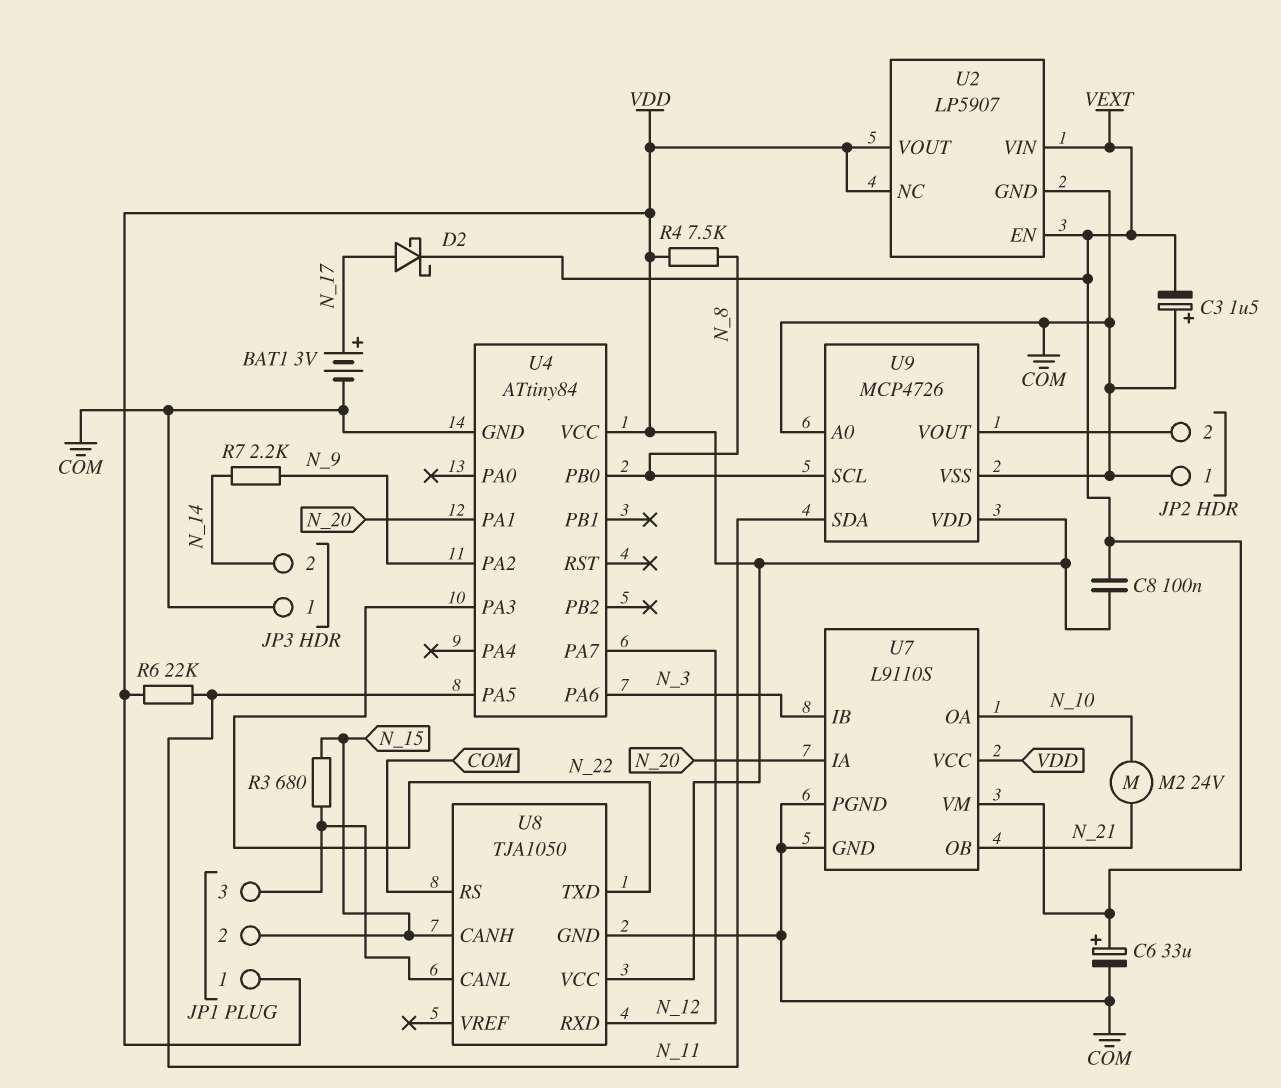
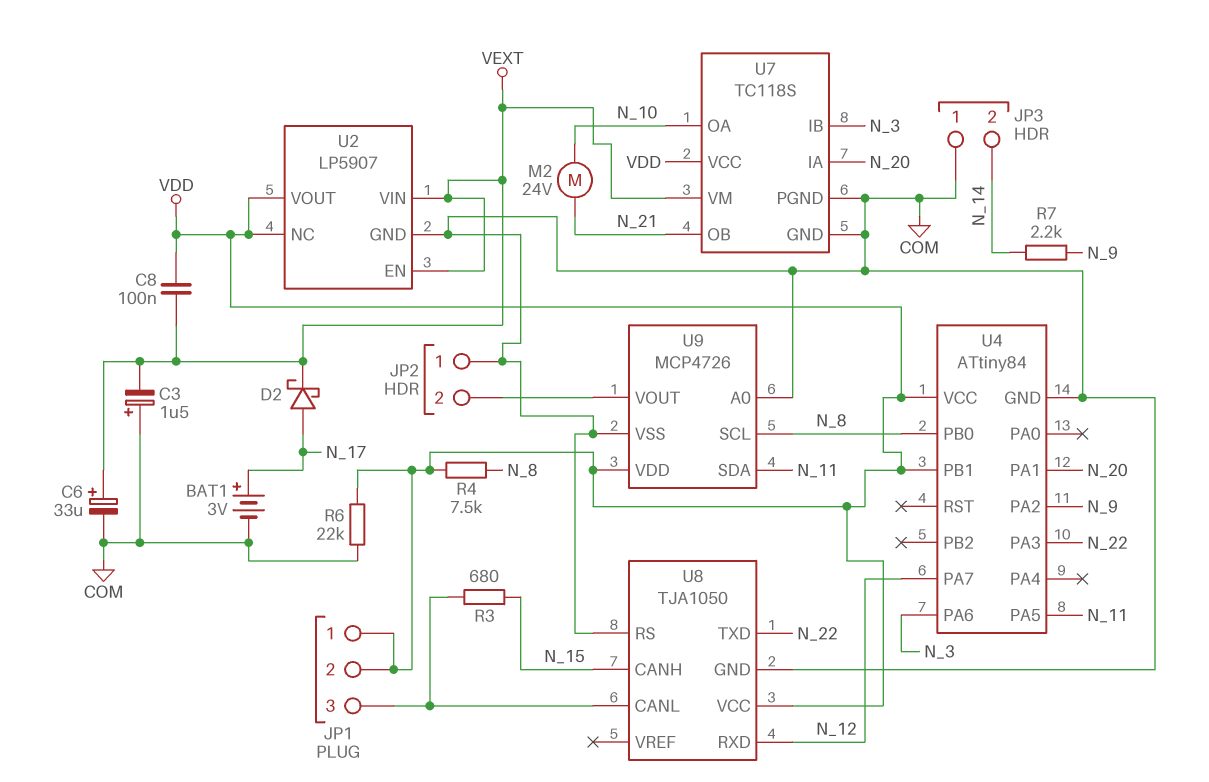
JP1 pin 2: N_15 -> VDD
R6: 22k (N_11, VDD) -> 22k (COM, VDD)
U4 pin PB1: none -> VDD
U7: L9110S -> TC118S

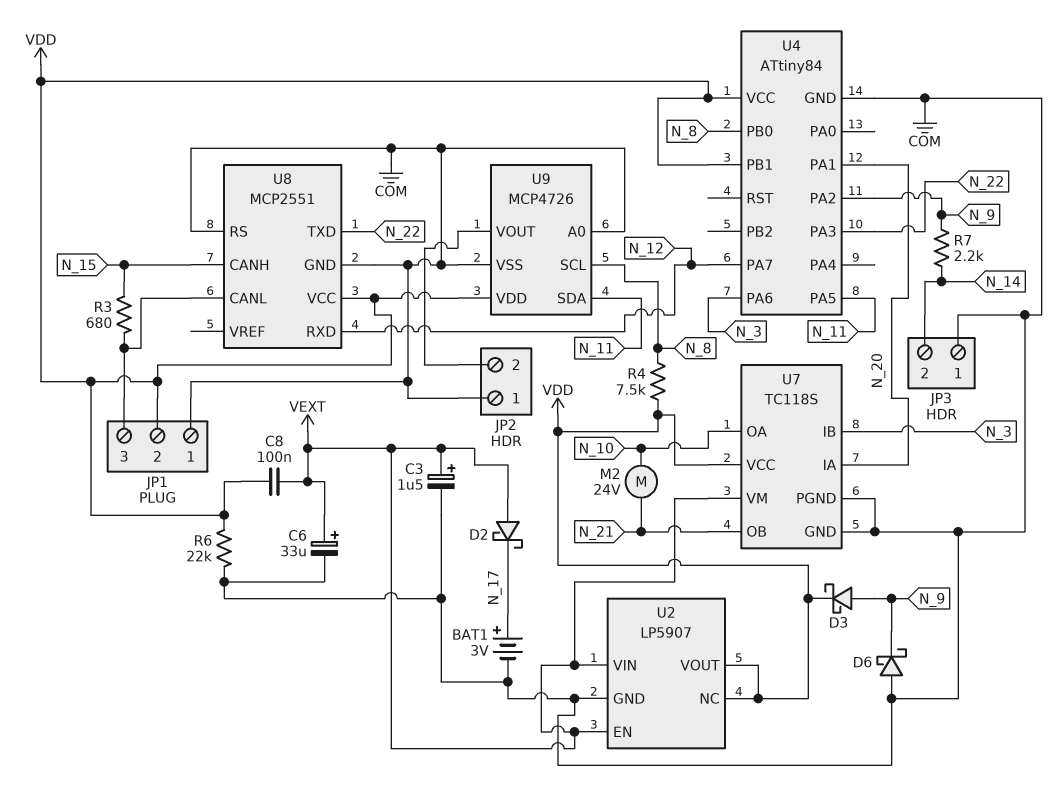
C3: 1.5uF (plus COM, minus VEXT) -> 1.5uF (plus VEXT, minus COM)
D2: schottky (A N_17, K VEXT) -> schottky (A VEXT, K N_17)
D3: none -> schottky (A N_9, K VDD)
D6: none -> schottky (A COM, K N_9)
JP1 pin 1: VDD -> COM
U8: TJA1050 -> MCP2551

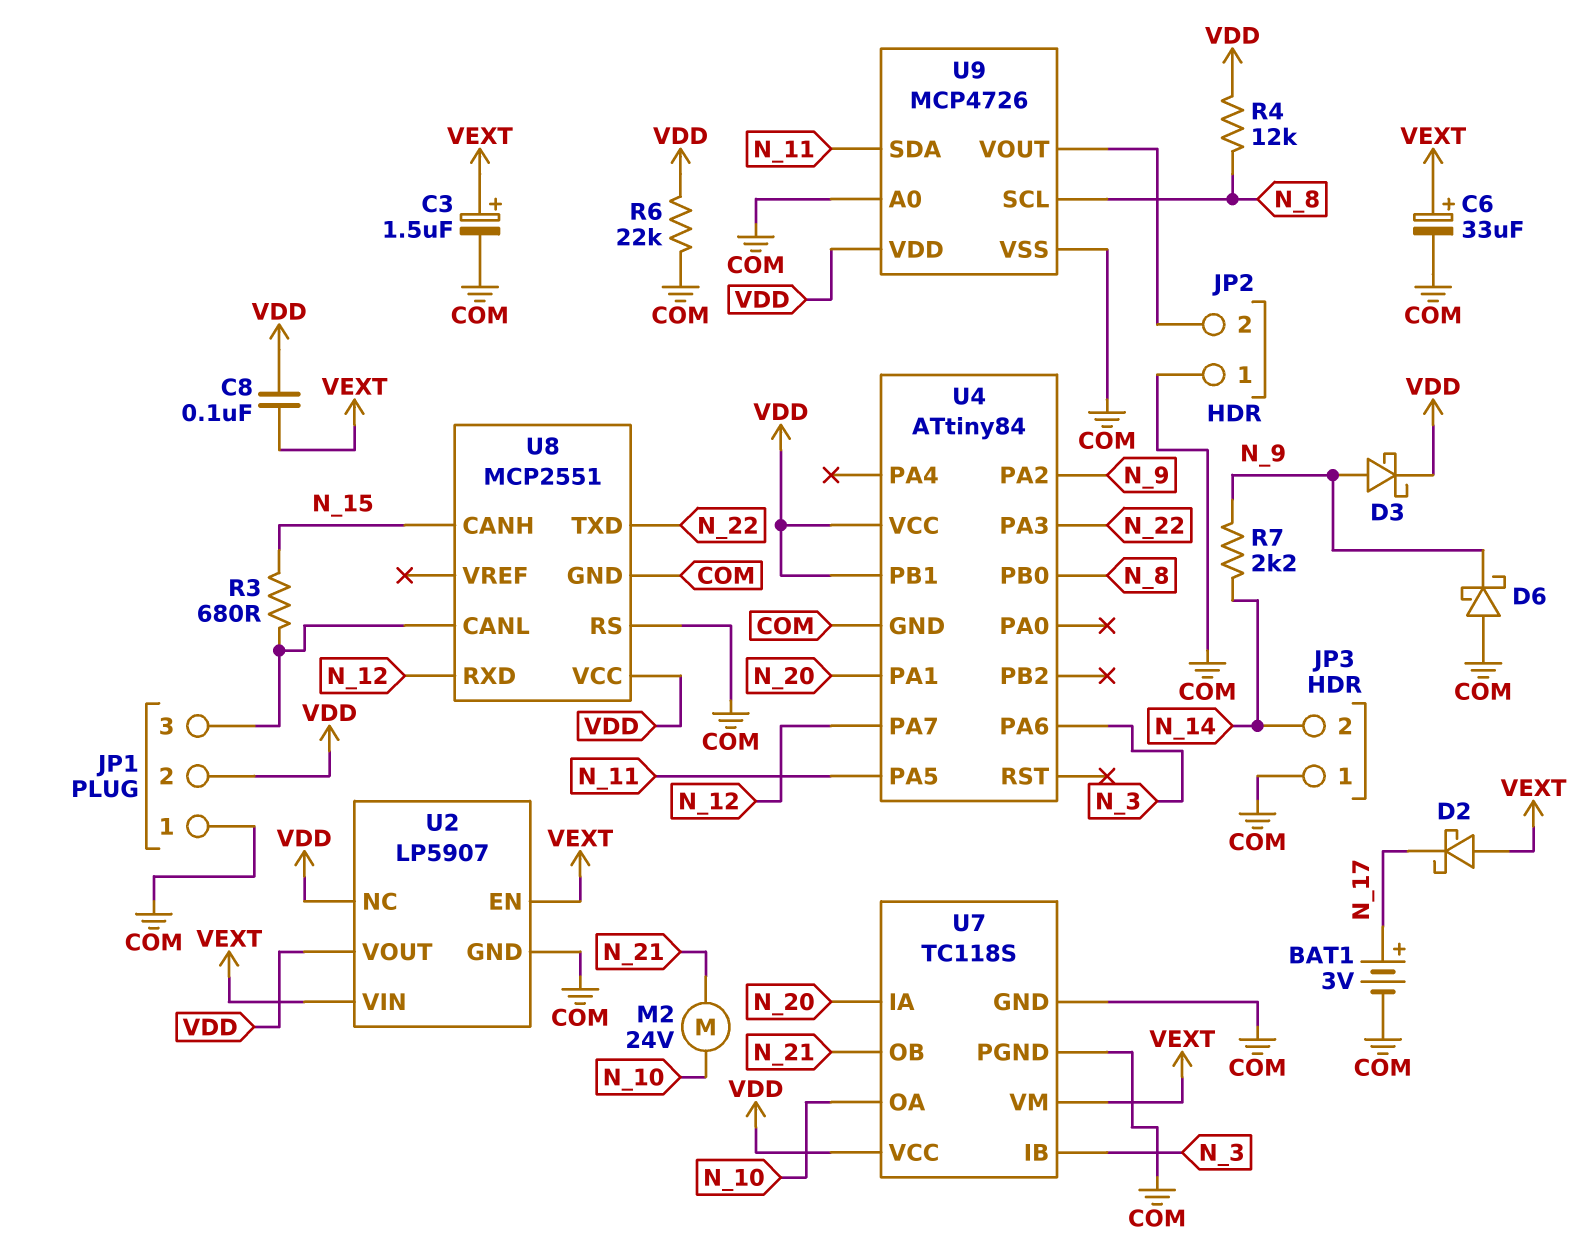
R4: 7.5k (N_8, VDD) -> 12k (N_8, VDD)

